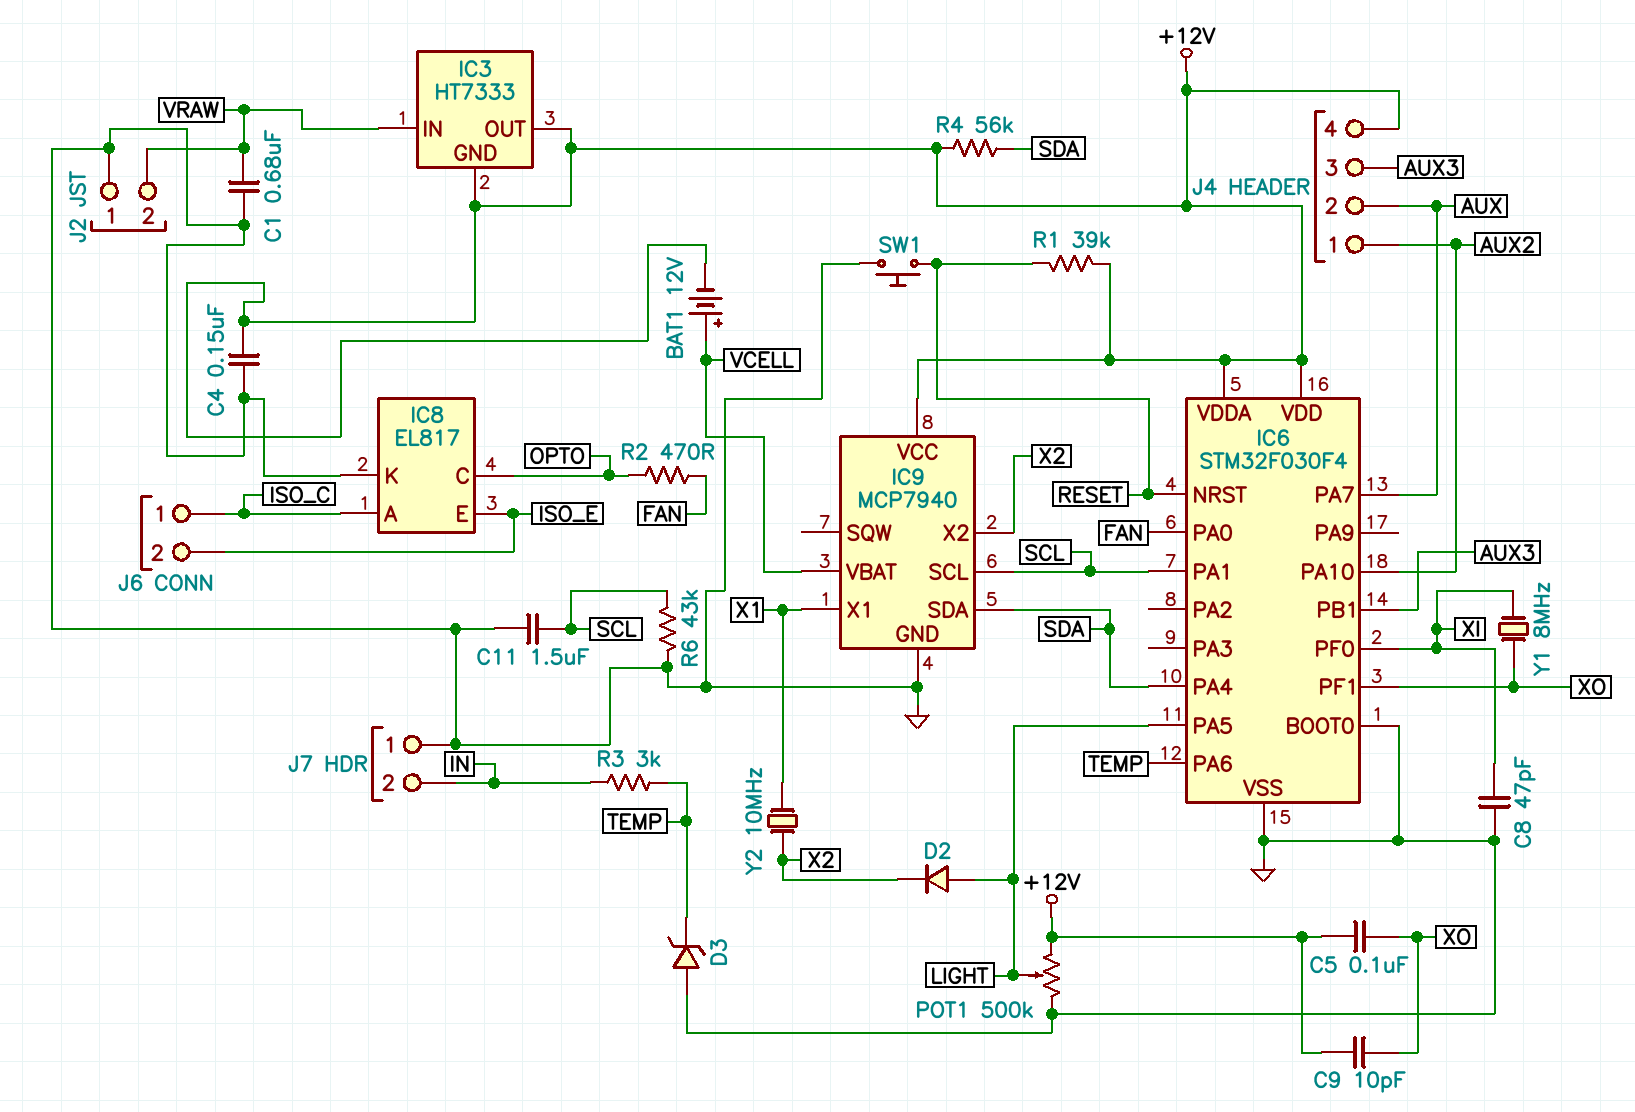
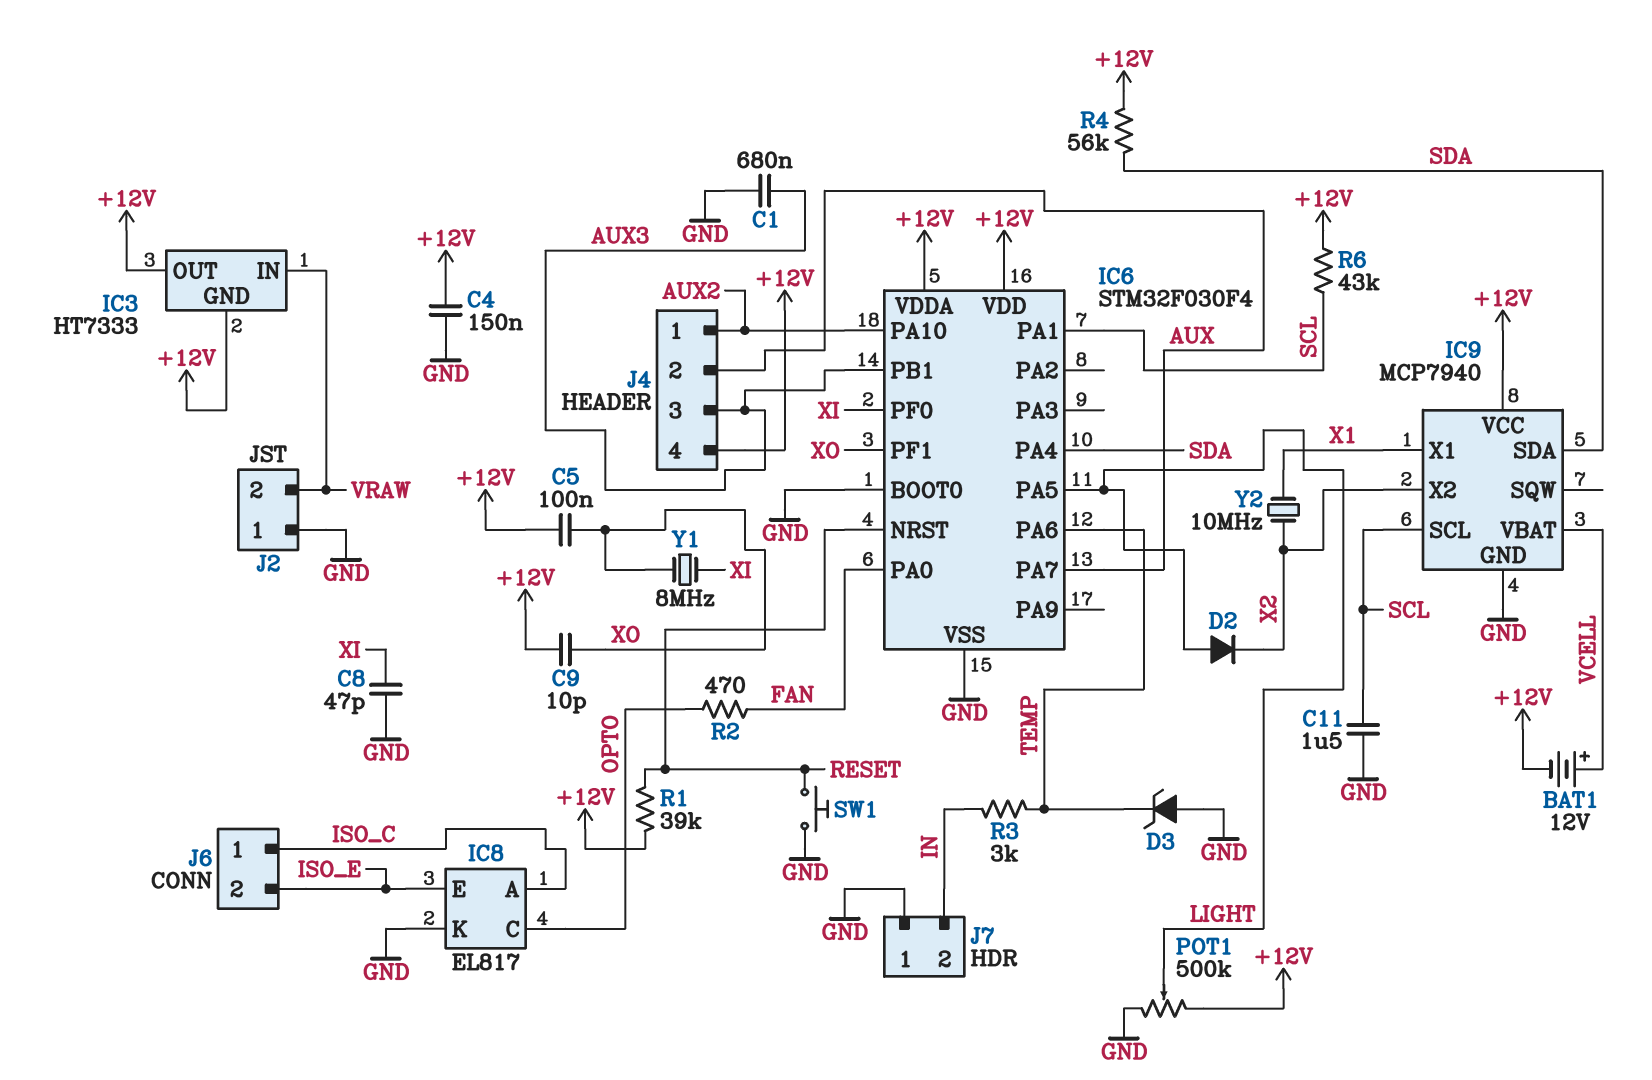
C1: 680nF (GND, VRAW) -> 680nF (AUX3, GND)
R6: 43k (GND, SCL) -> 43k (+12V, SCL)

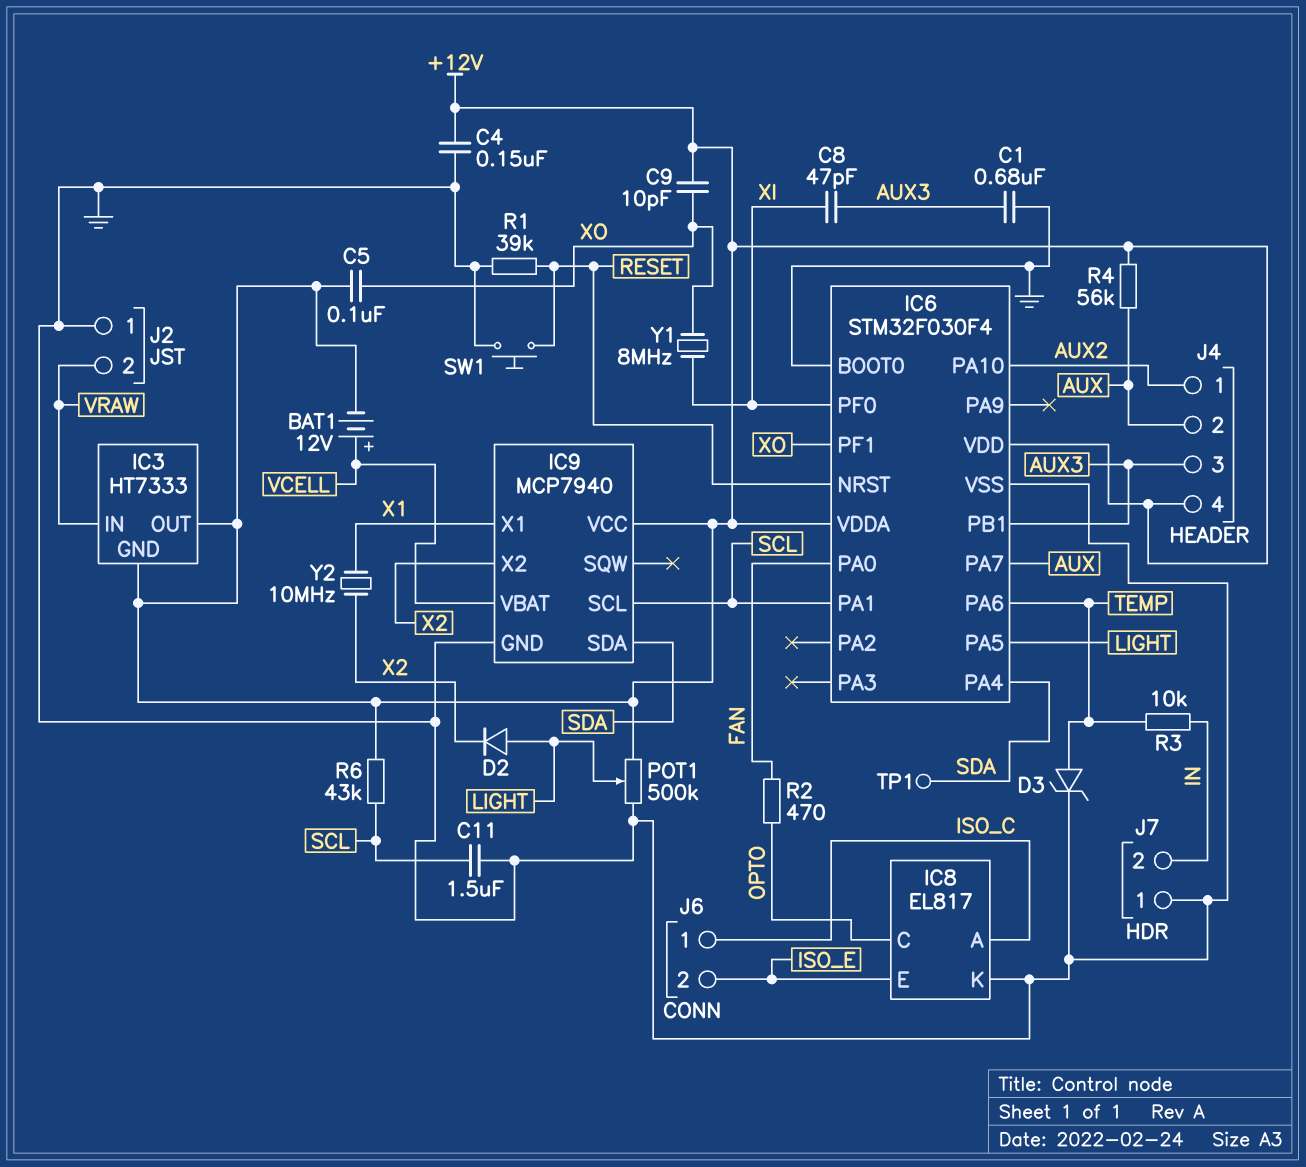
C8: 47pF (GND, XI) -> 47pF (AUX3, XI)
D3: zener (A GND, K TEMP) -> zener (A TEMP, K GND)
R1: 39k (+12V, RESET) -> 39k (GND, RESET)
R3: 3k (IN, TEMP) -> 10k (IN, TEMP)
R4: 56k (+12V, SDA) -> 56k (+12V, AUX)
TP1: none -> test point (SDA)

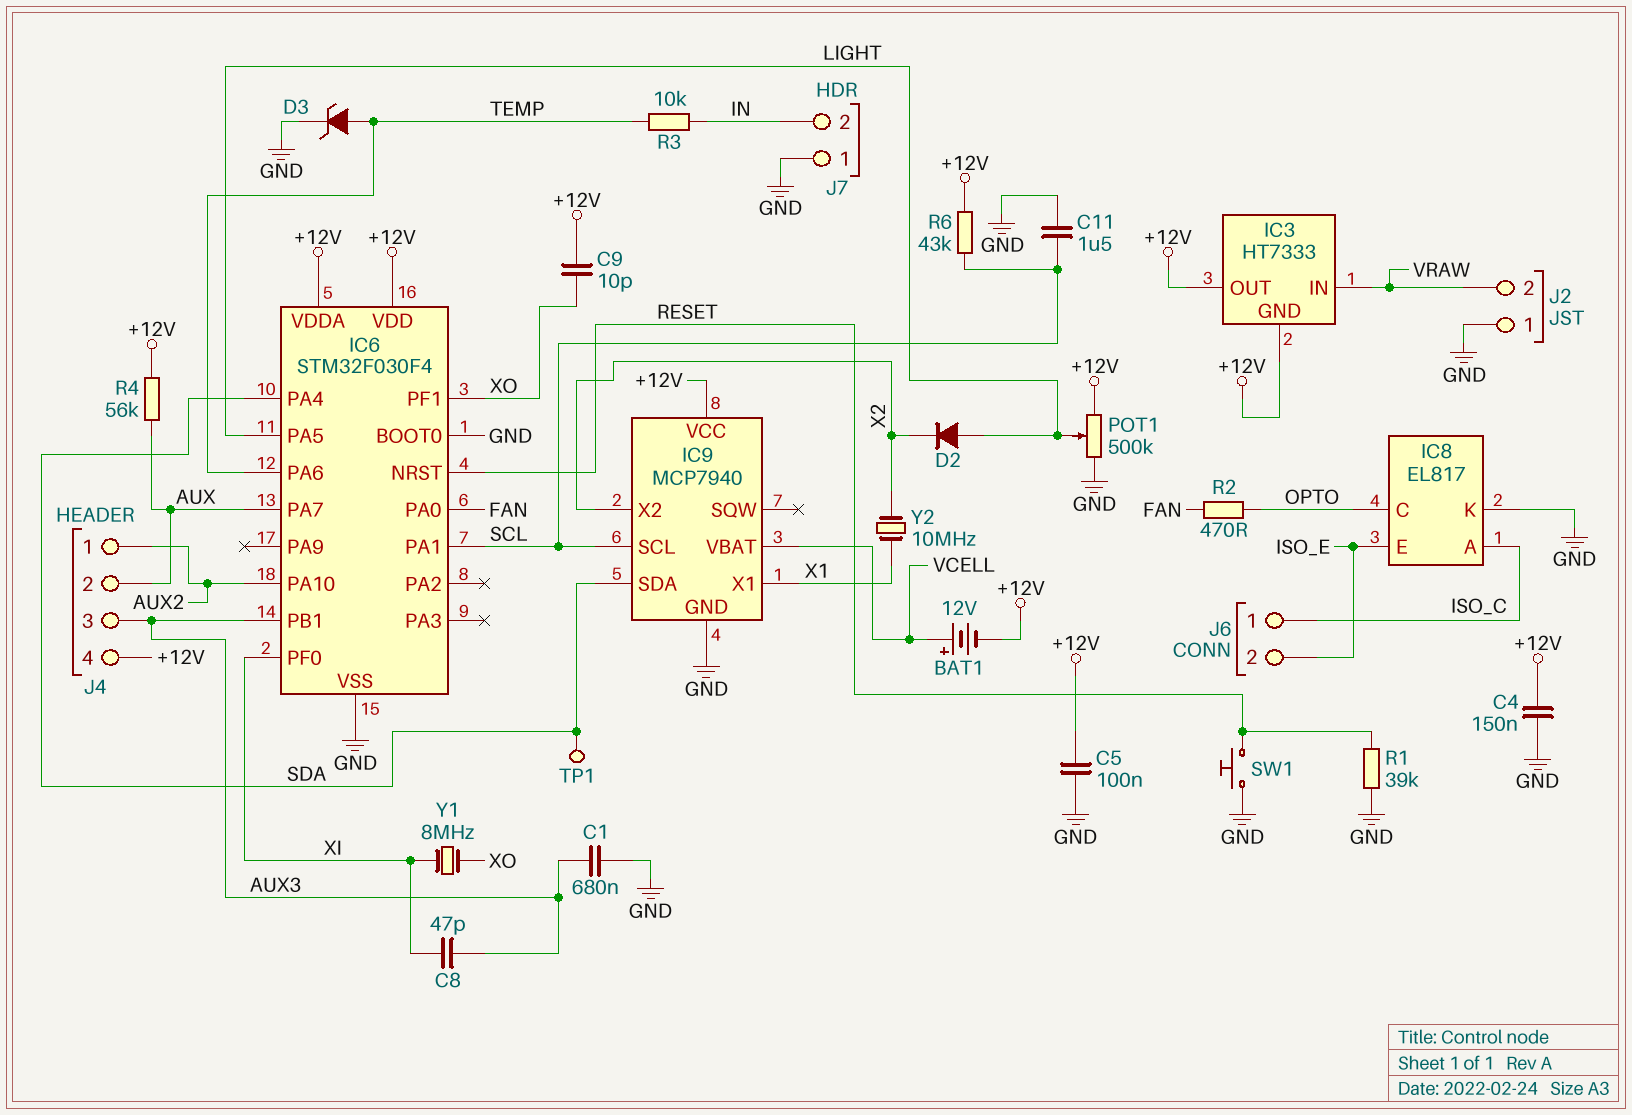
C5: 100nF (+12V, XO) -> 100nF (+12V, GND)

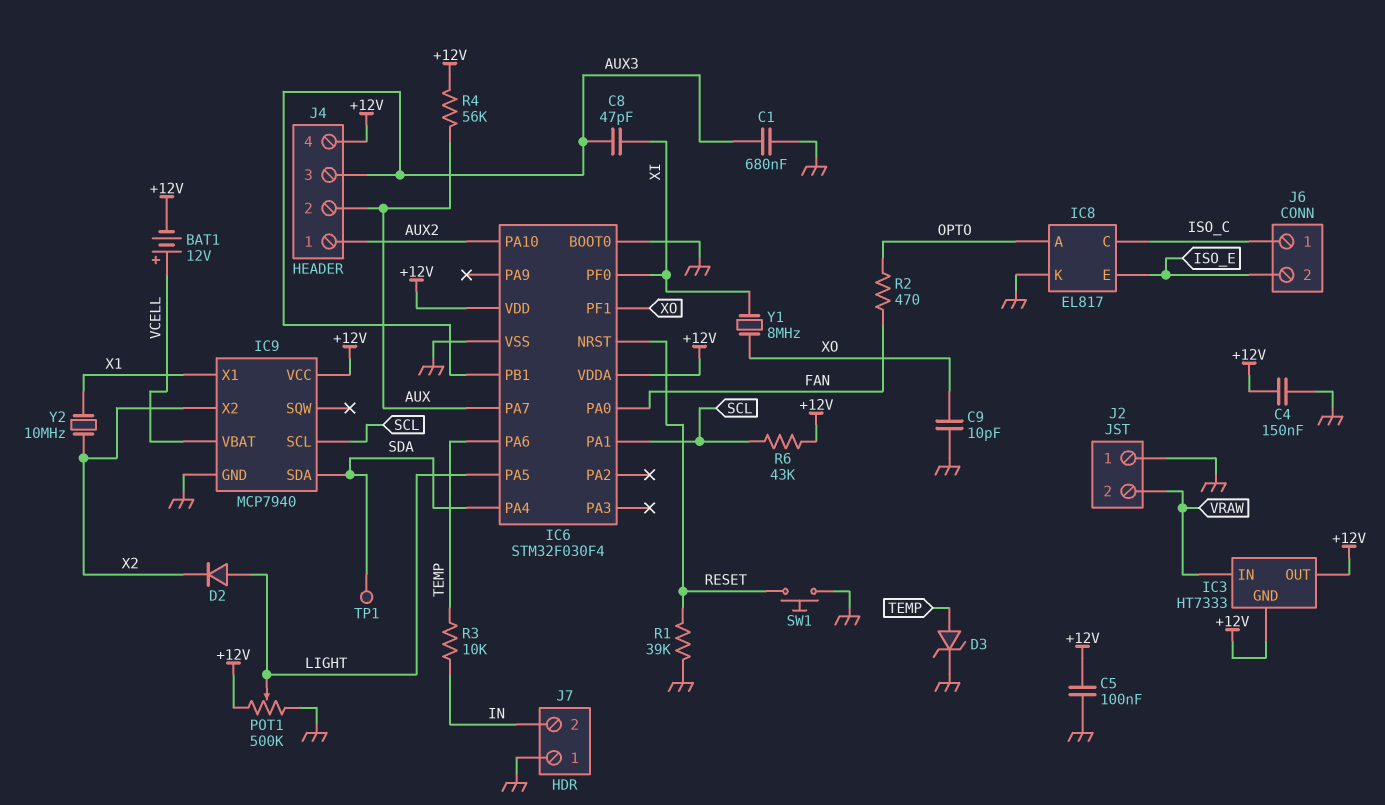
C9: 10pF (+12V, XO) -> 10pF (GND, XO)
C11: 1.5uF (GND, SCL) -> none
IC8 pin A: ISO_C -> OPTO
IC8 pin C: OPTO -> ISO_C

